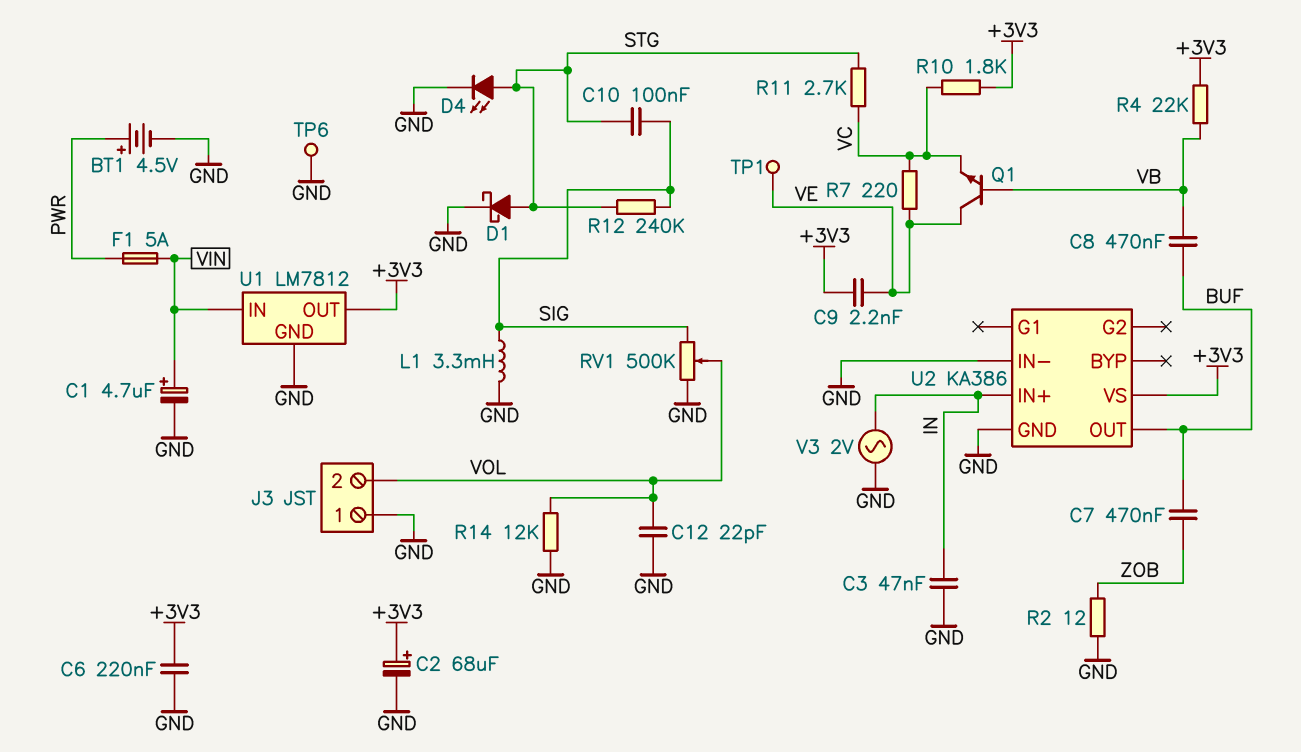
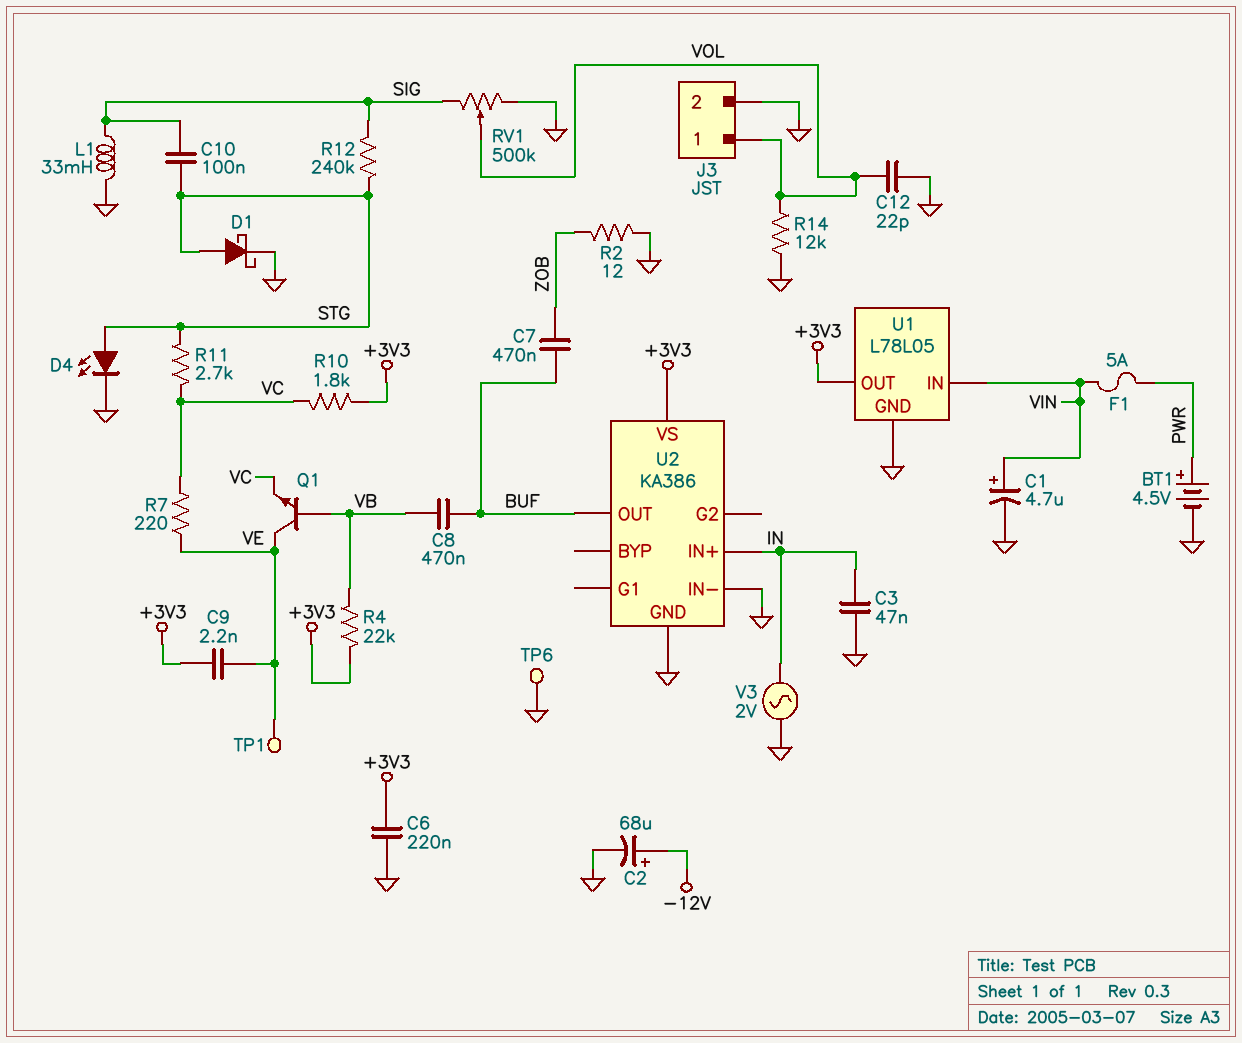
C2: 68uF (plus +3V3, minus GND) -> 68uF (plus -12V, minus GND)
J3 pin 1: GND -> VOL
J3 pin 2: VOL -> GND
L1: 3.3mH (GND, SIG) -> 33mH (GND, SIG)
U1: LM7812 -> L78L05

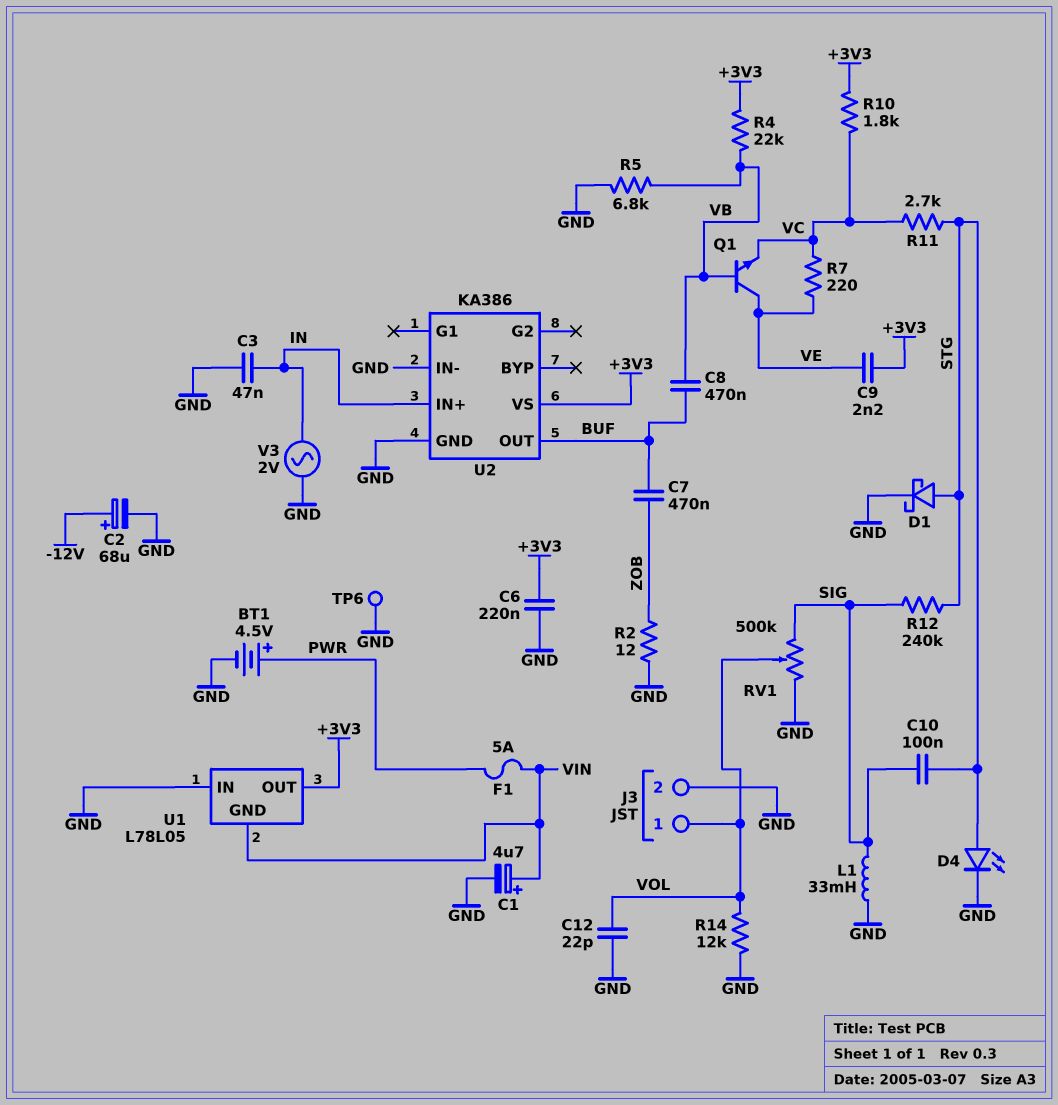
R5: none -> 6.8k (GND, VB)
TP1: test point (VE) -> none
U1 pin GND: GND -> VIN
U1 pin IN: VIN -> GND

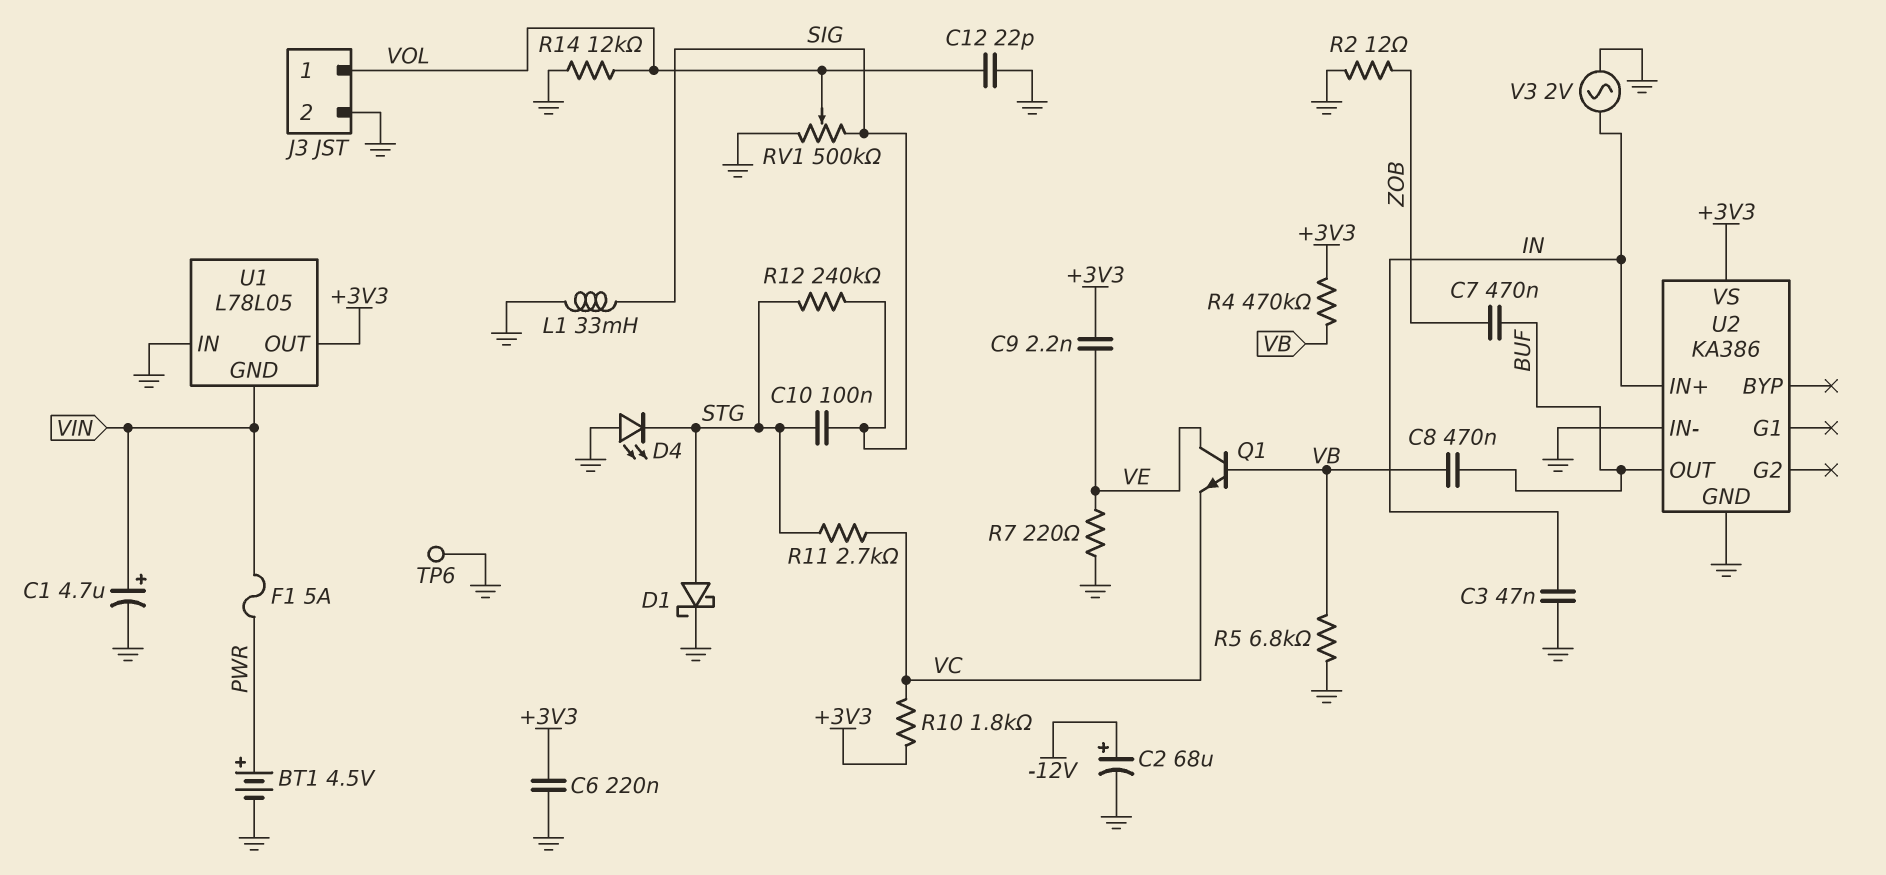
D4: LED (A STG, K GND) -> LED (A GND, K STG)
R4: 22k (+3V3, VB) -> 470k (+3V3, VB)
R7: 220 (VC, VE) -> 220 (GND, VE)

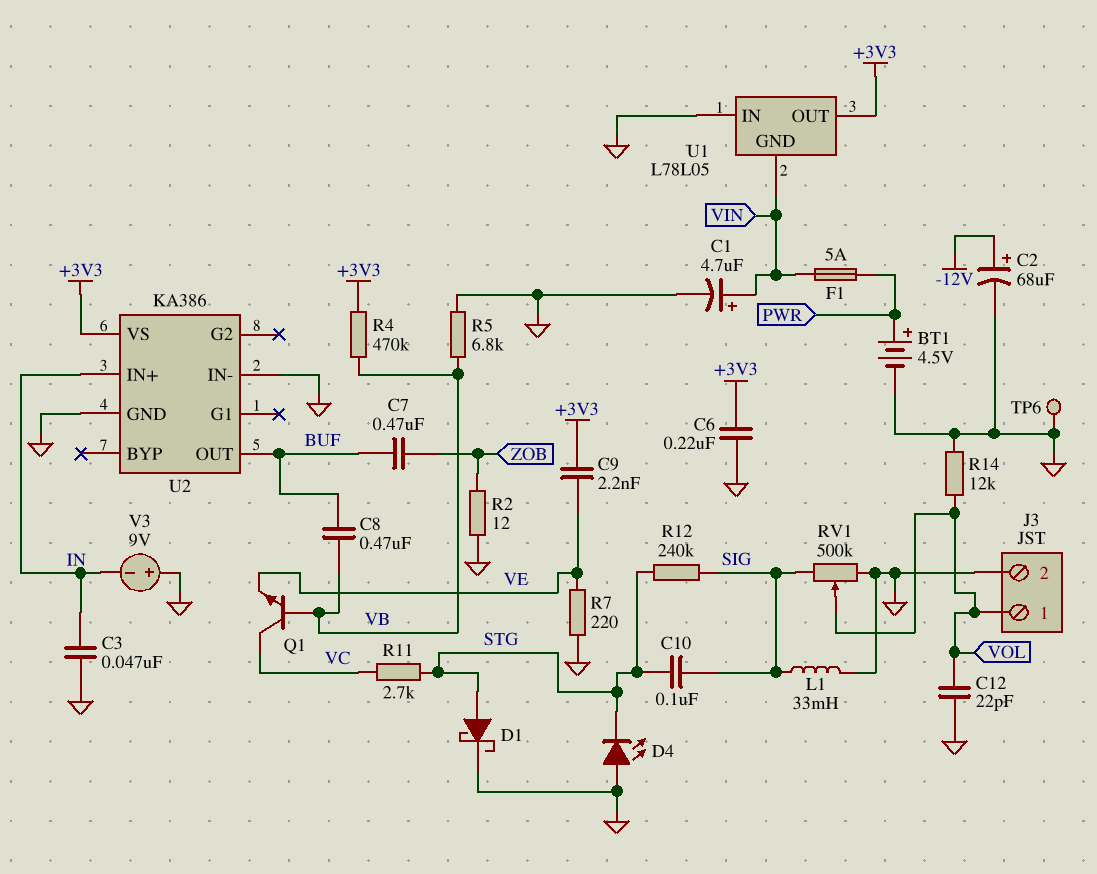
Q1: NPN (B VB, C VE, E VC) -> NPN (B VB, C VC, E VE)
R10: 1.8k (+3V3, VC) -> none
V3: AC 2V (GND, IN) -> 9V (plus GND, minus IN)

